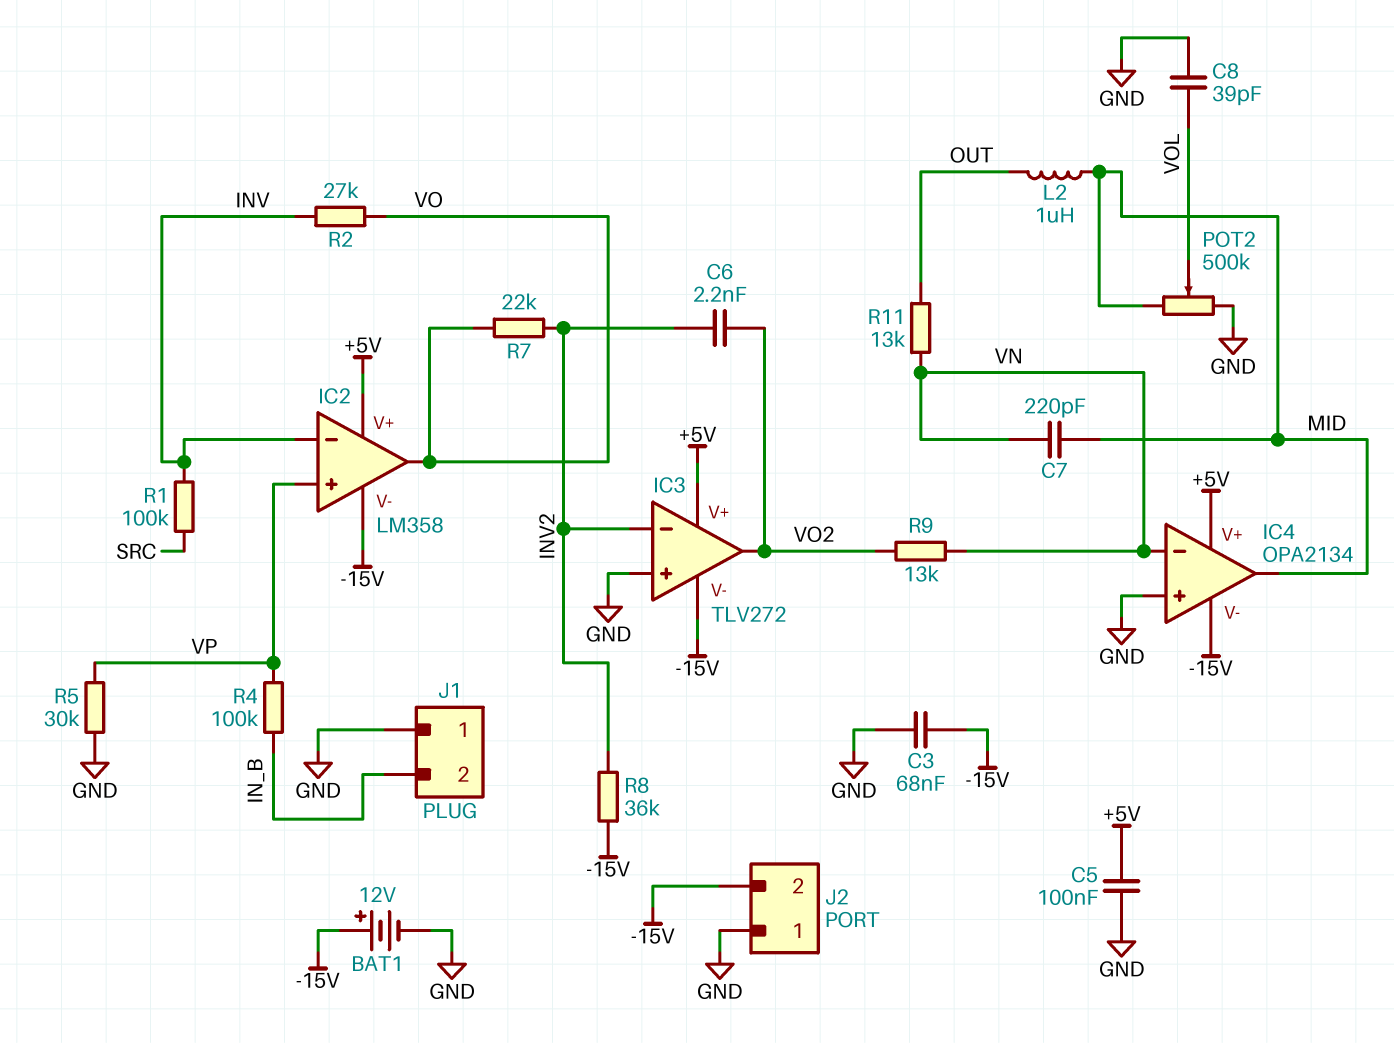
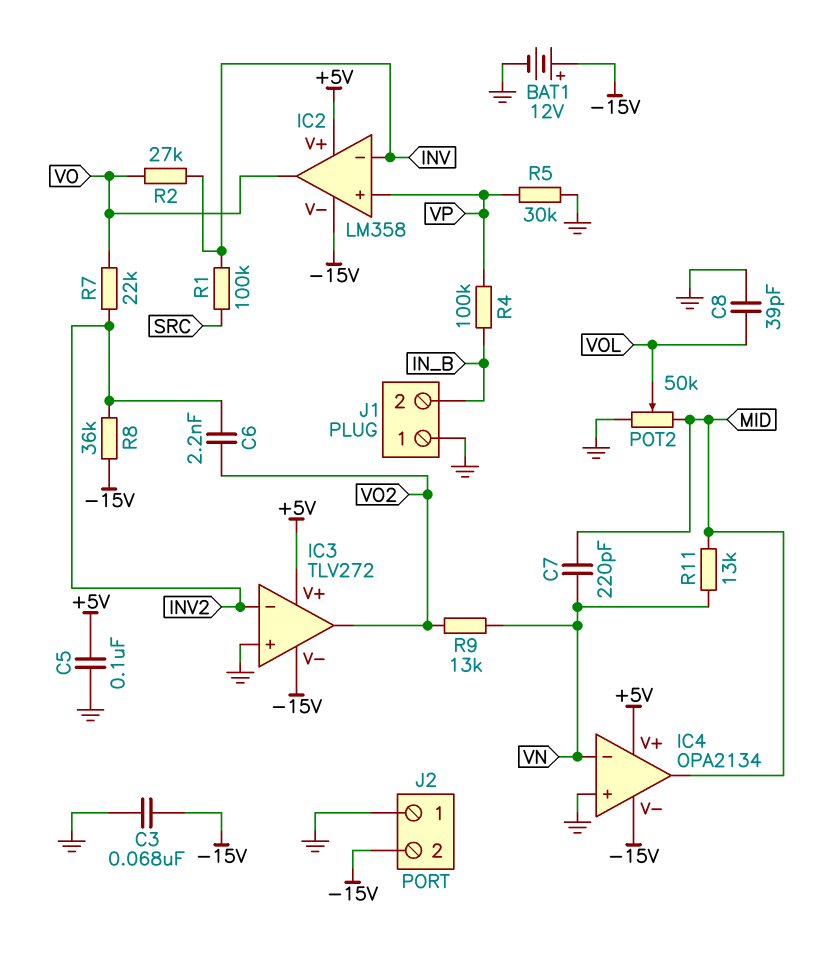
L2: 1uH (MID, OUT) -> none
POT2: 500k (GND, MID, wiper VOL) -> 50k (GND, MID, wiper VOL)
R11: 13k (OUT, VN) -> 13k (MID, VN)

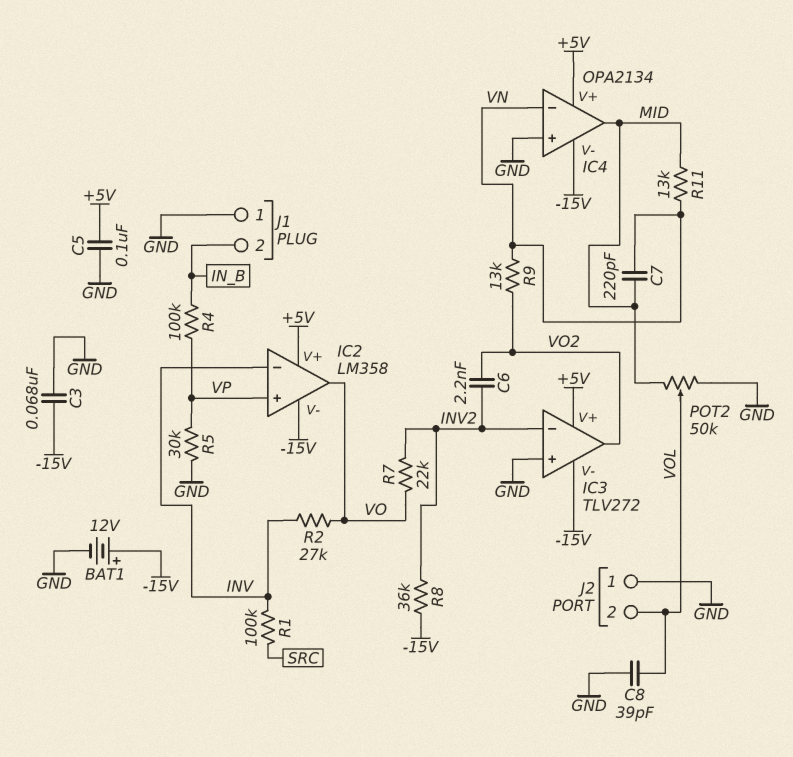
J2 pin 2: -15V -> VOL

